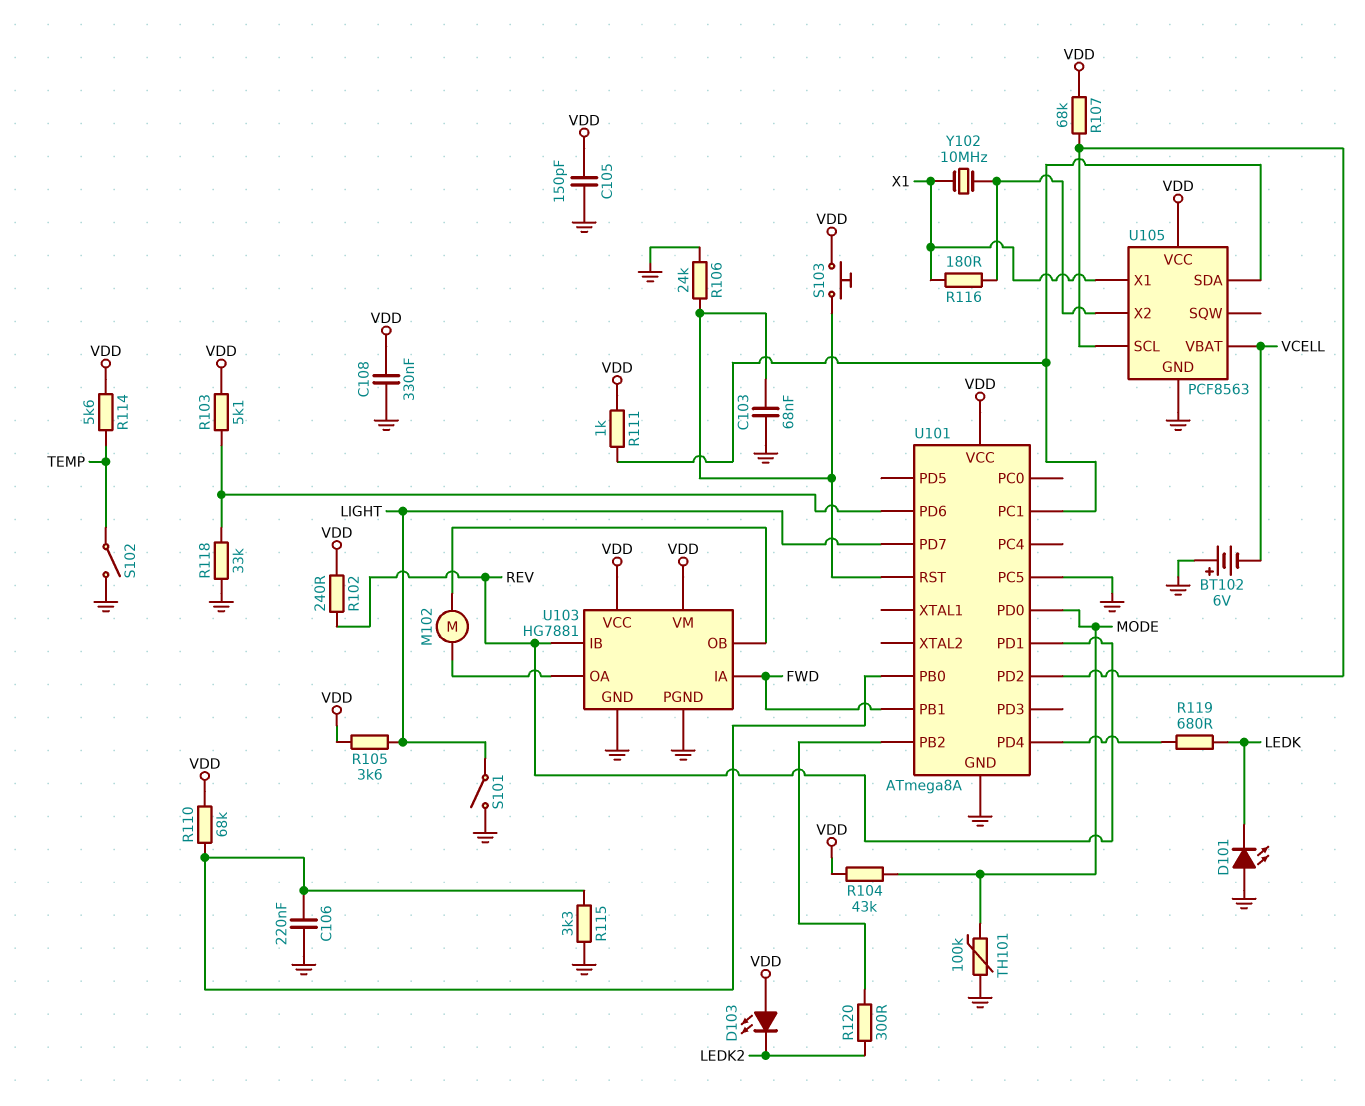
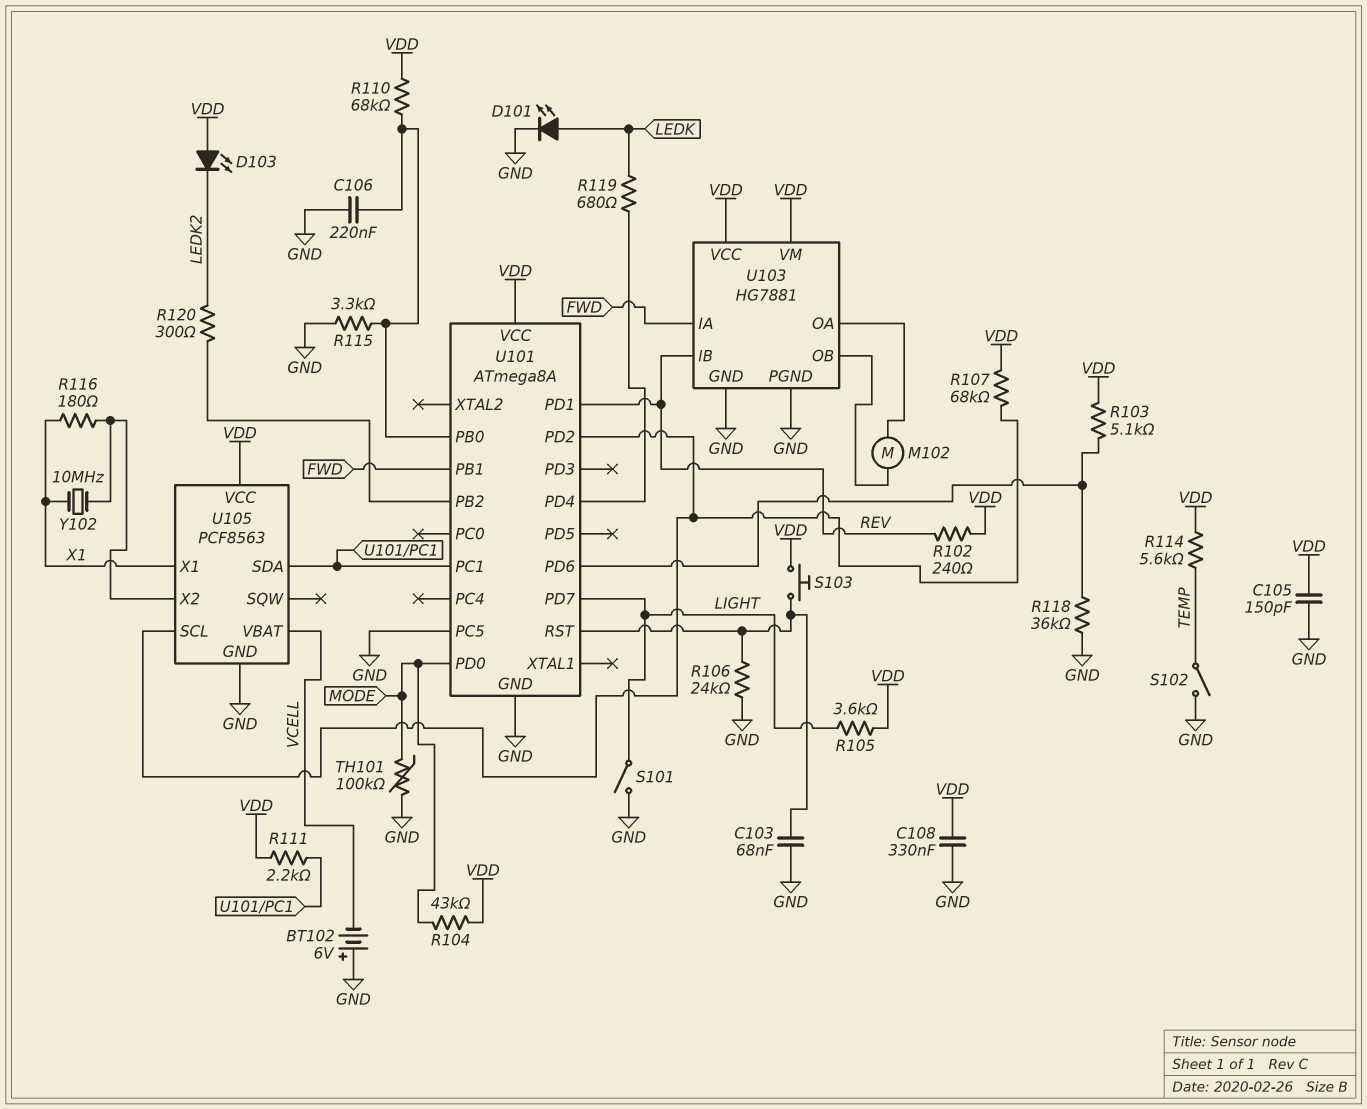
D101: LED (A GND, K LEDK) -> LED (A LEDK, K GND)
R111: 1k (U101/PC1, VDD) -> 2.2k (U101/PC1, VDD)
R118: 33k (GND, U101/PD6) -> 36k (GND, U101/PD6)

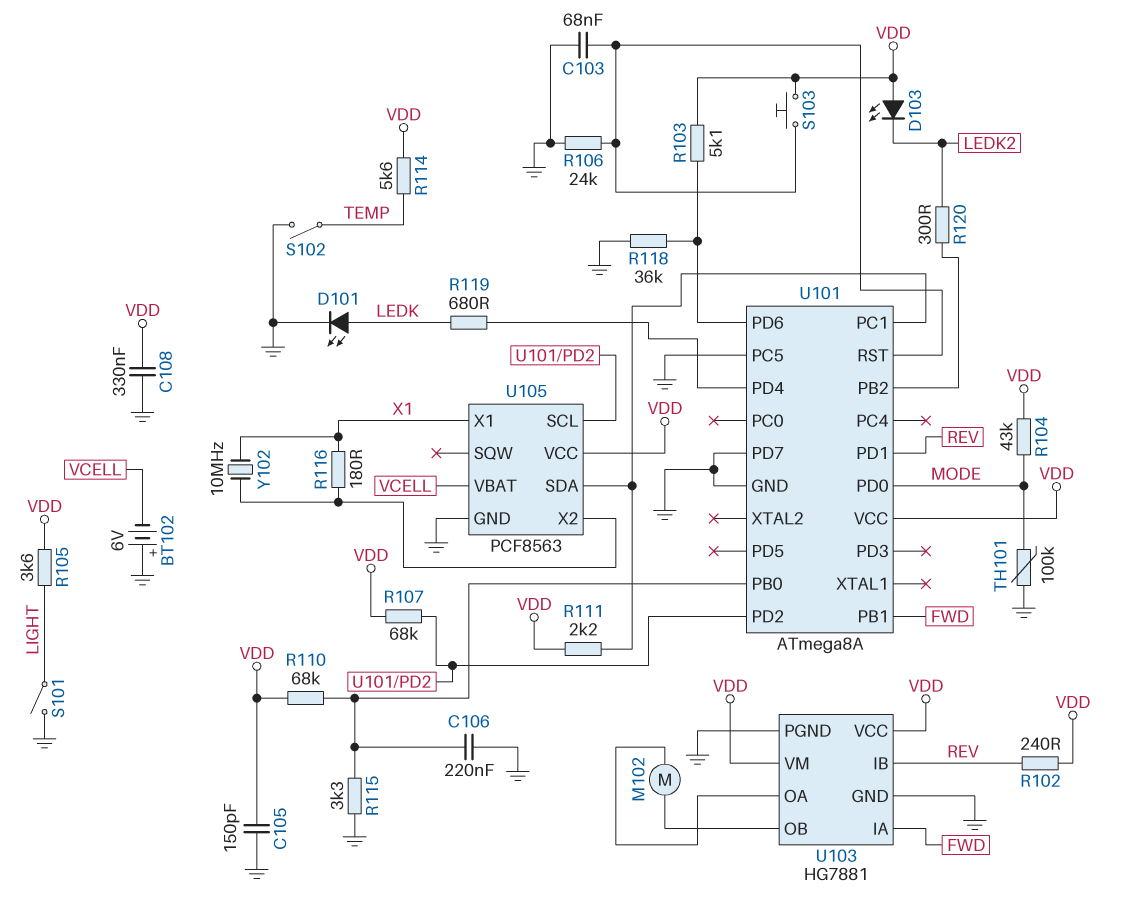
U101 pin PD7: LIGHT -> GND

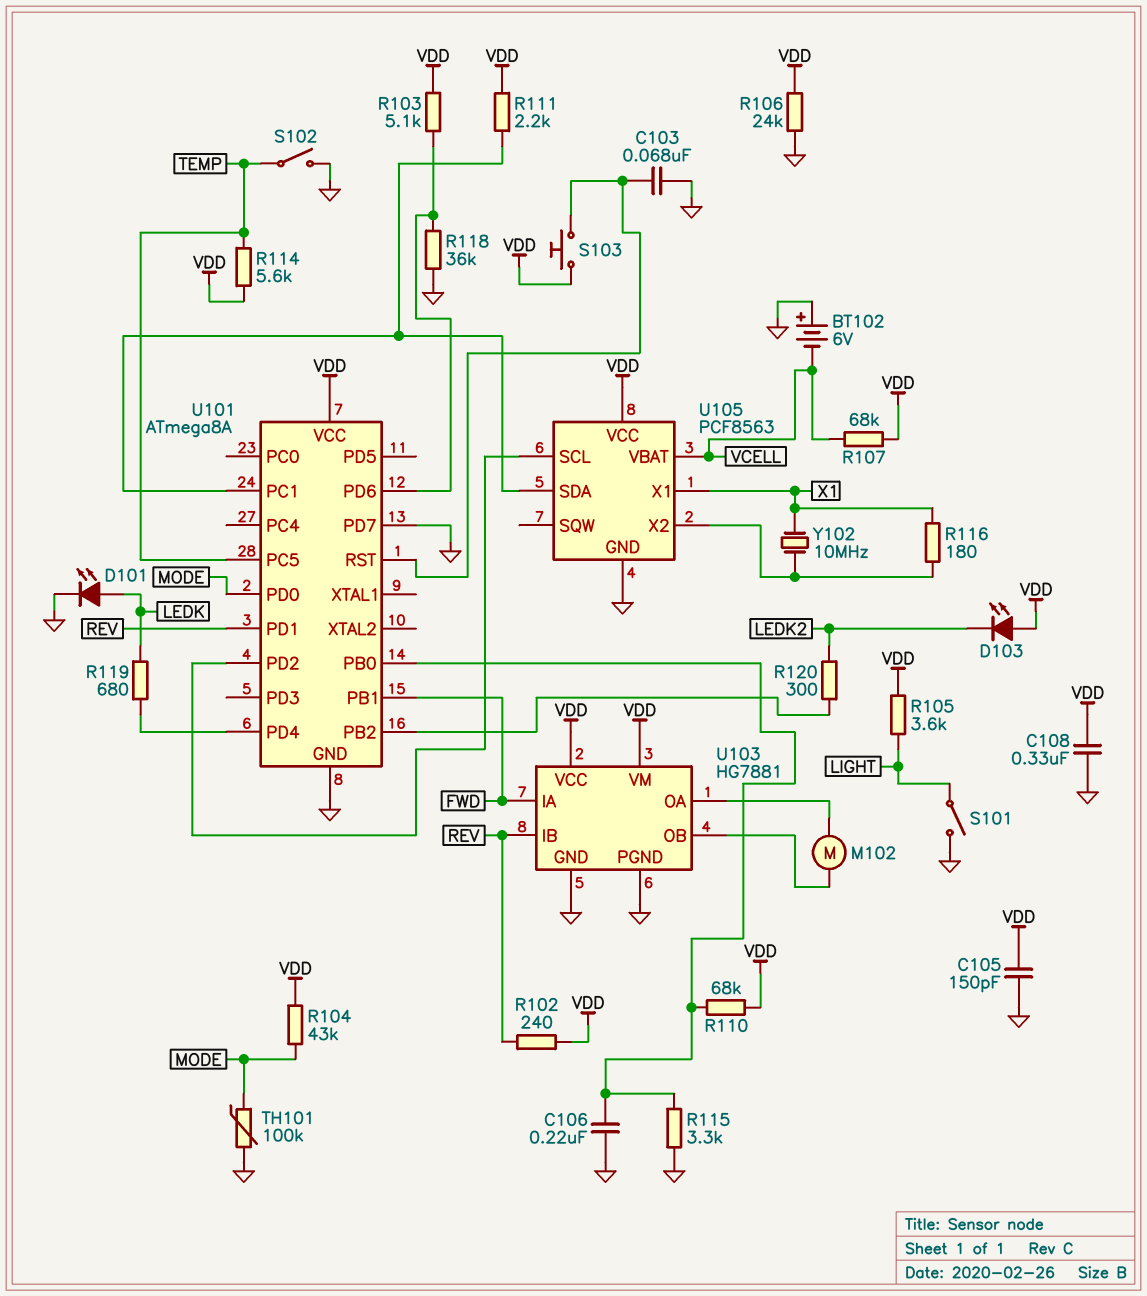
R106: 24k (GND, U101/RST) -> 24k (GND, VDD)
R107: 68k (U101/PD2, VDD) -> 68k (VCELL, VDD)
U101 pin PC5: GND -> TEMP

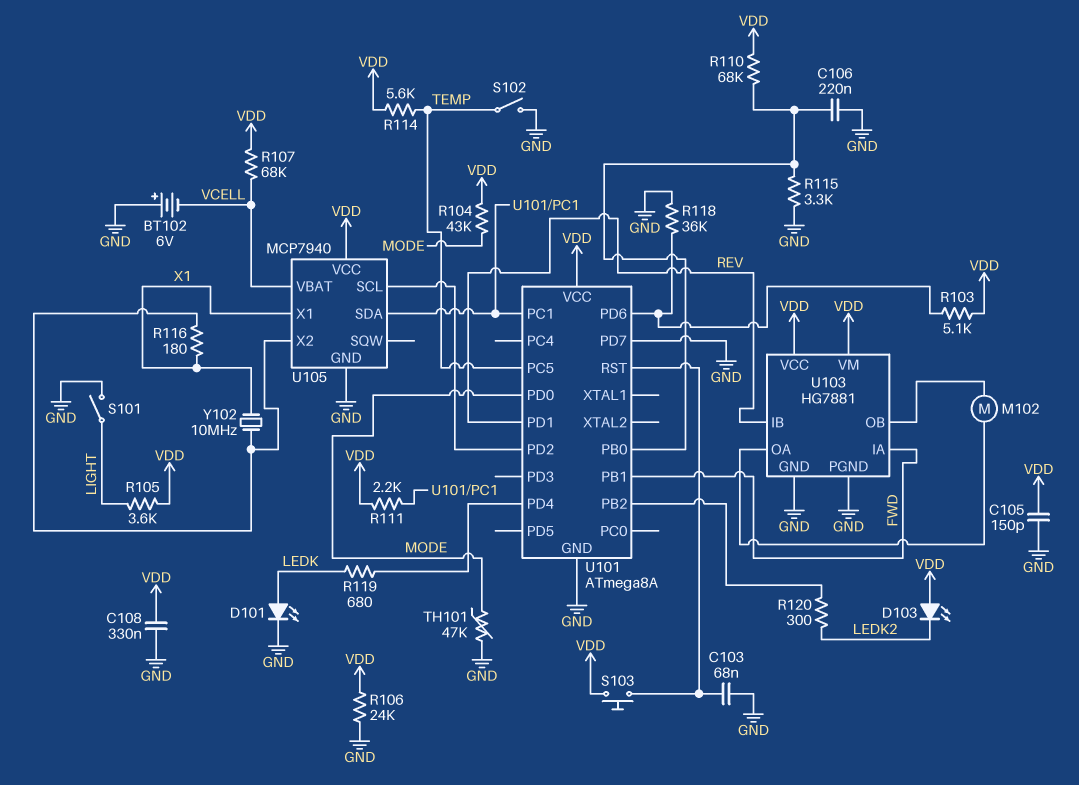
R102: 240 (REV, VDD) -> none
TH101: 100k (GND, MODE) -> 47k (GND, MODE)
U105: PCF8563 -> MCP7940

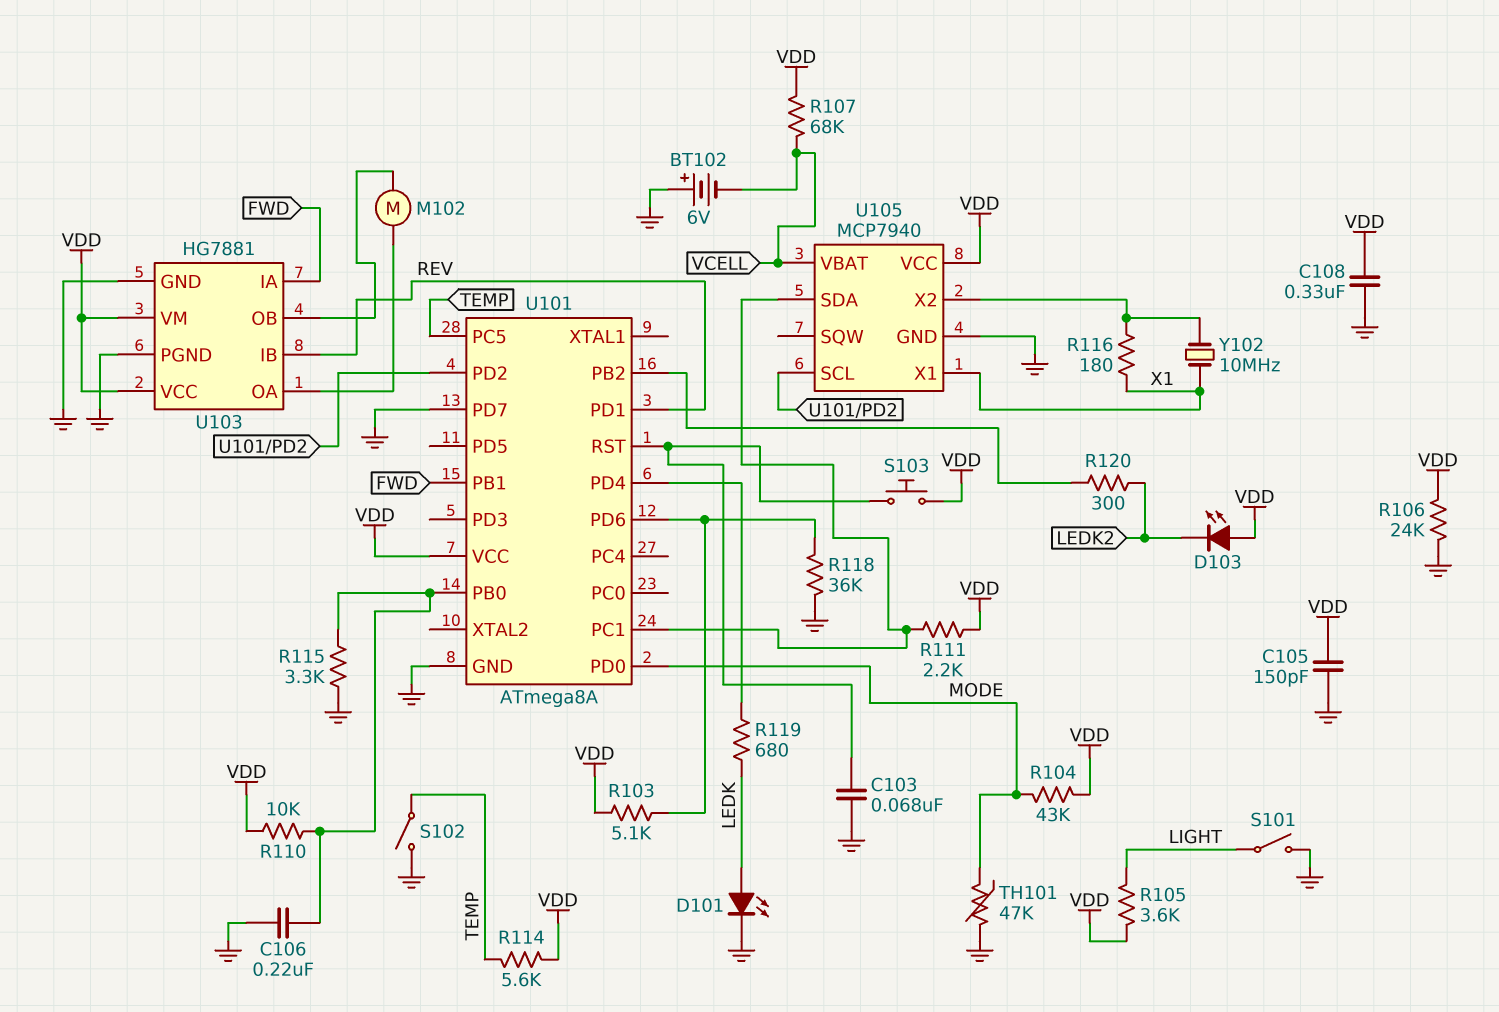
R110: 68k (U101/PB0, VDD) -> 10k (U101/PB0, VDD)

